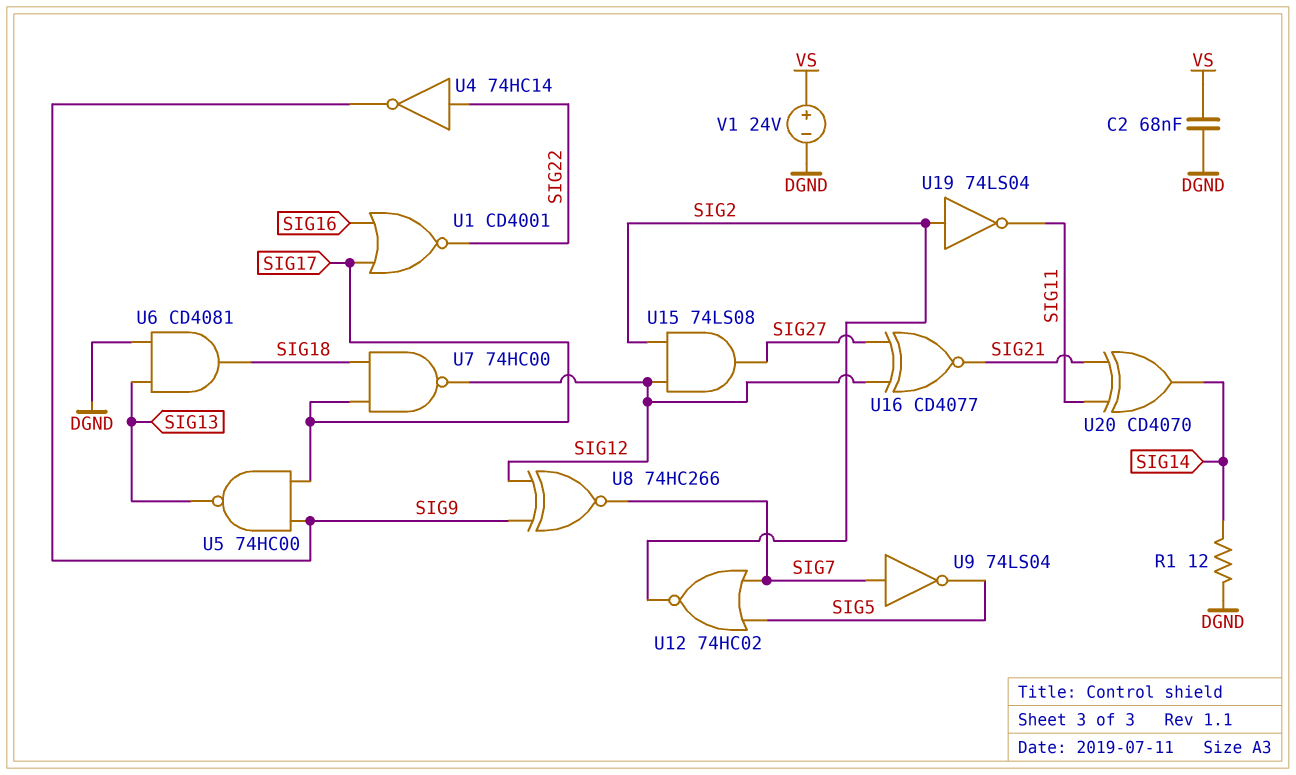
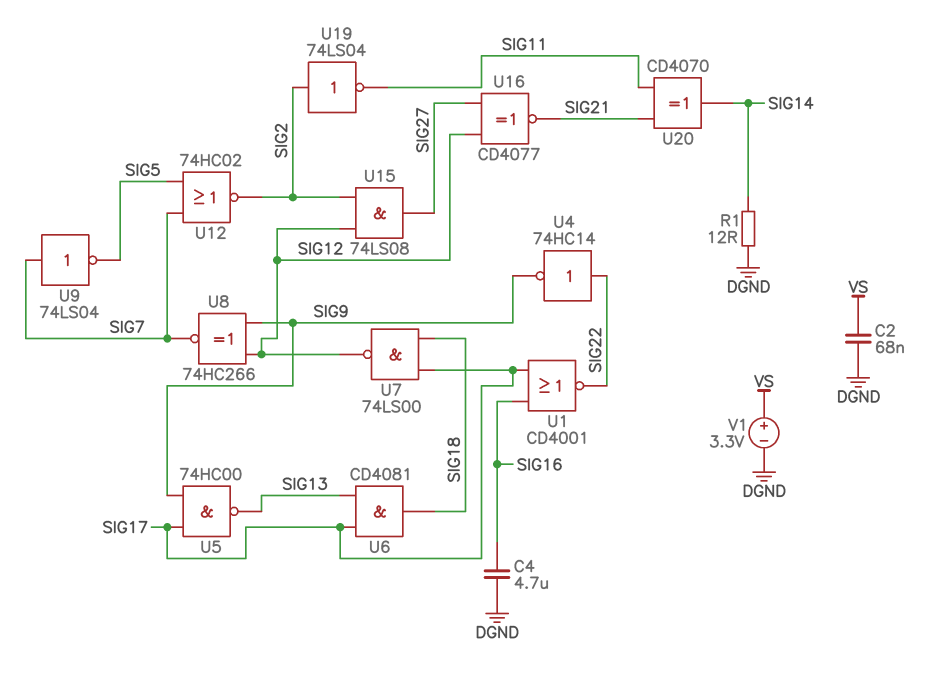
C4: none -> 4.7uF (DGND, SIG16)
U6: AND CD4081 (in DGND, in SIG13, out SIG18) -> AND CD4081 (in SIG13, in SIG17, out SIG18)
U7: NAND 74HC00 (in SIG17, in SIG18, out SIG12) -> NAND 74LS00 (in SIG17, in SIG18, out SIG12)
V1: 24V (plus VS, minus DGND) -> 3.3V (plus VS, minus DGND)

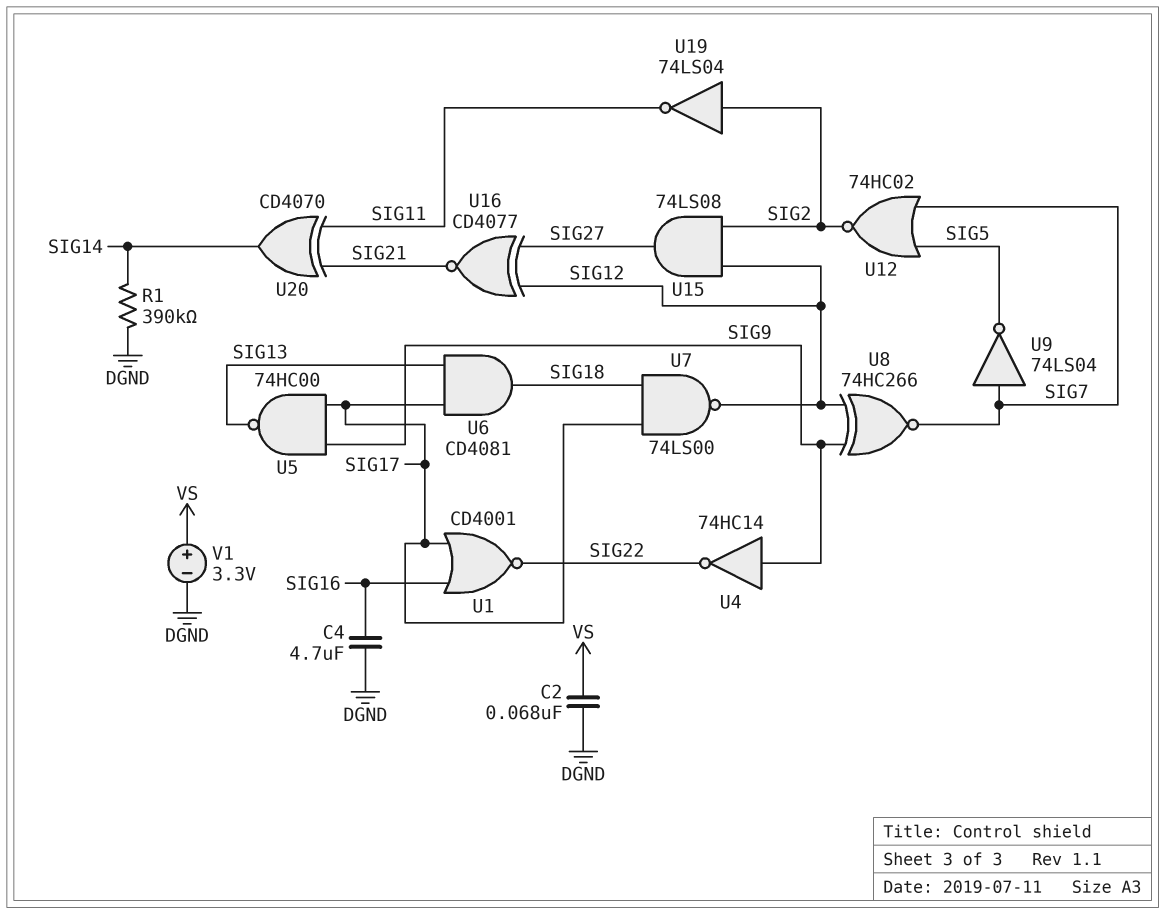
R1: 12 (DGND, SIG14) -> 390k (DGND, SIG14)
U4: NOT 74HC14 (in SIG22, out SIG9) -> NOT 74HC14 (in SIG9, out SIG22)

